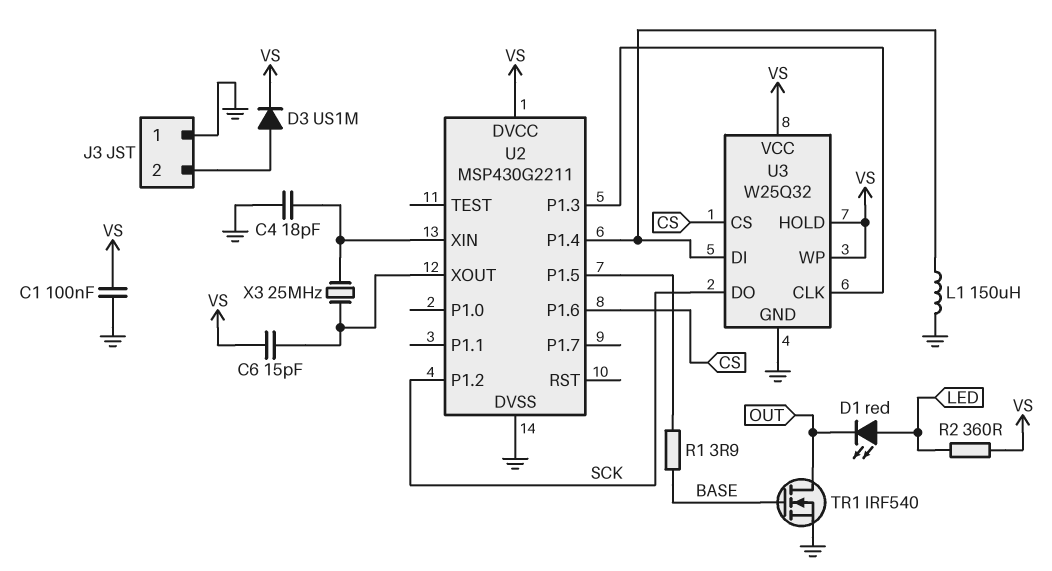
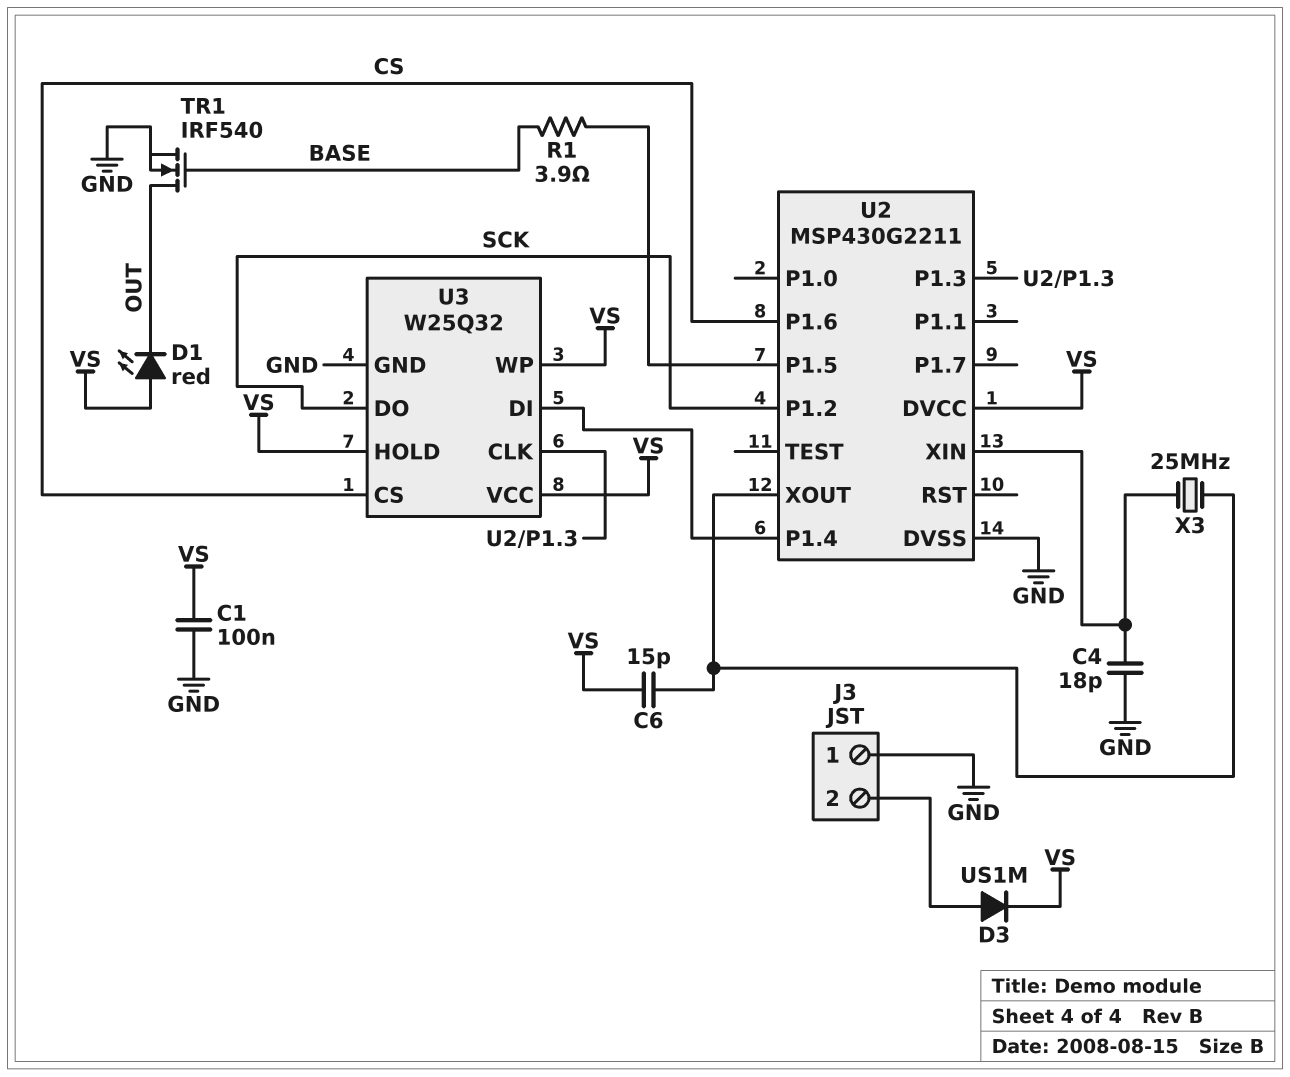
D1: LED red (A LED, K OUT) -> LED red (A VS, K OUT)
L1: 150uH (GND, U2/P1.4) -> none
R2: 360 (LED, VS) -> none

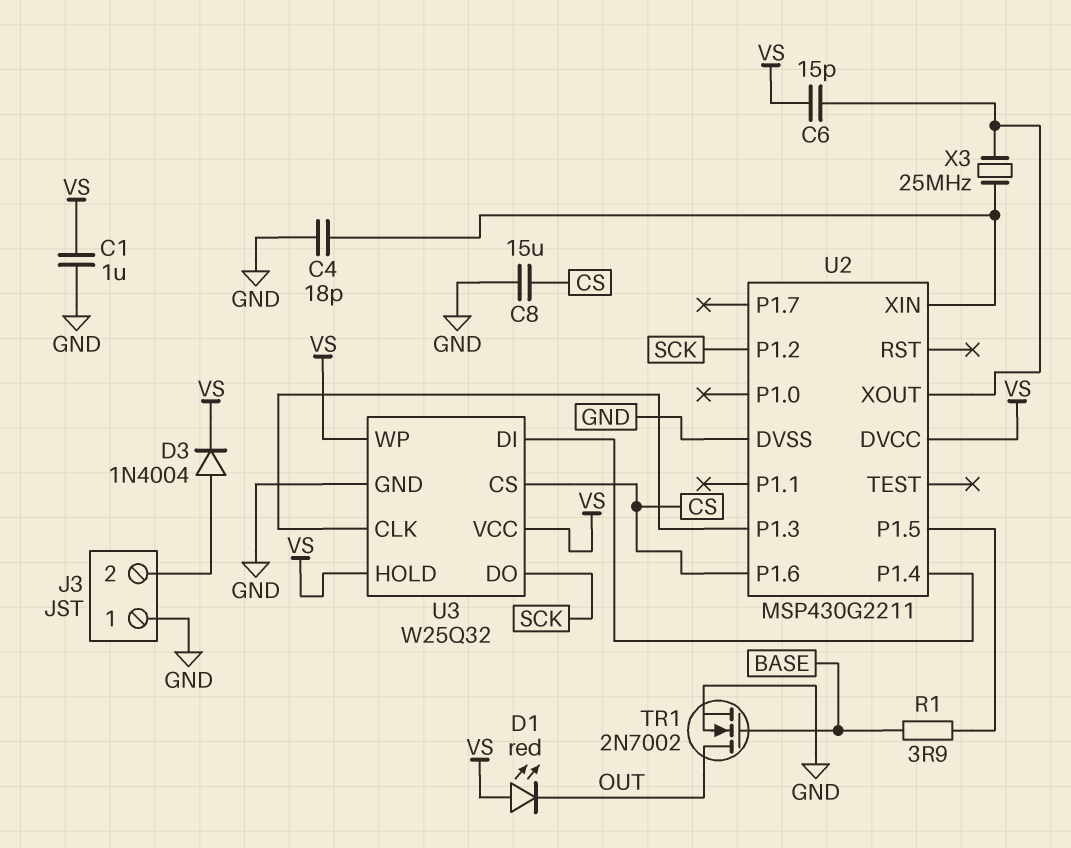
C1: 100nF (GND, VS) -> 1uF (GND, VS)
C8: none -> 15uF (CS, GND)
D3: diode US1M (A J3/2, K VS) -> diode 1N4004 (A J3/2, K VS)
TR1: NMOS IRF540 (G BASE, D OUT, S GND) -> NMOS 2N7002 (G BASE, D OUT, S GND)

